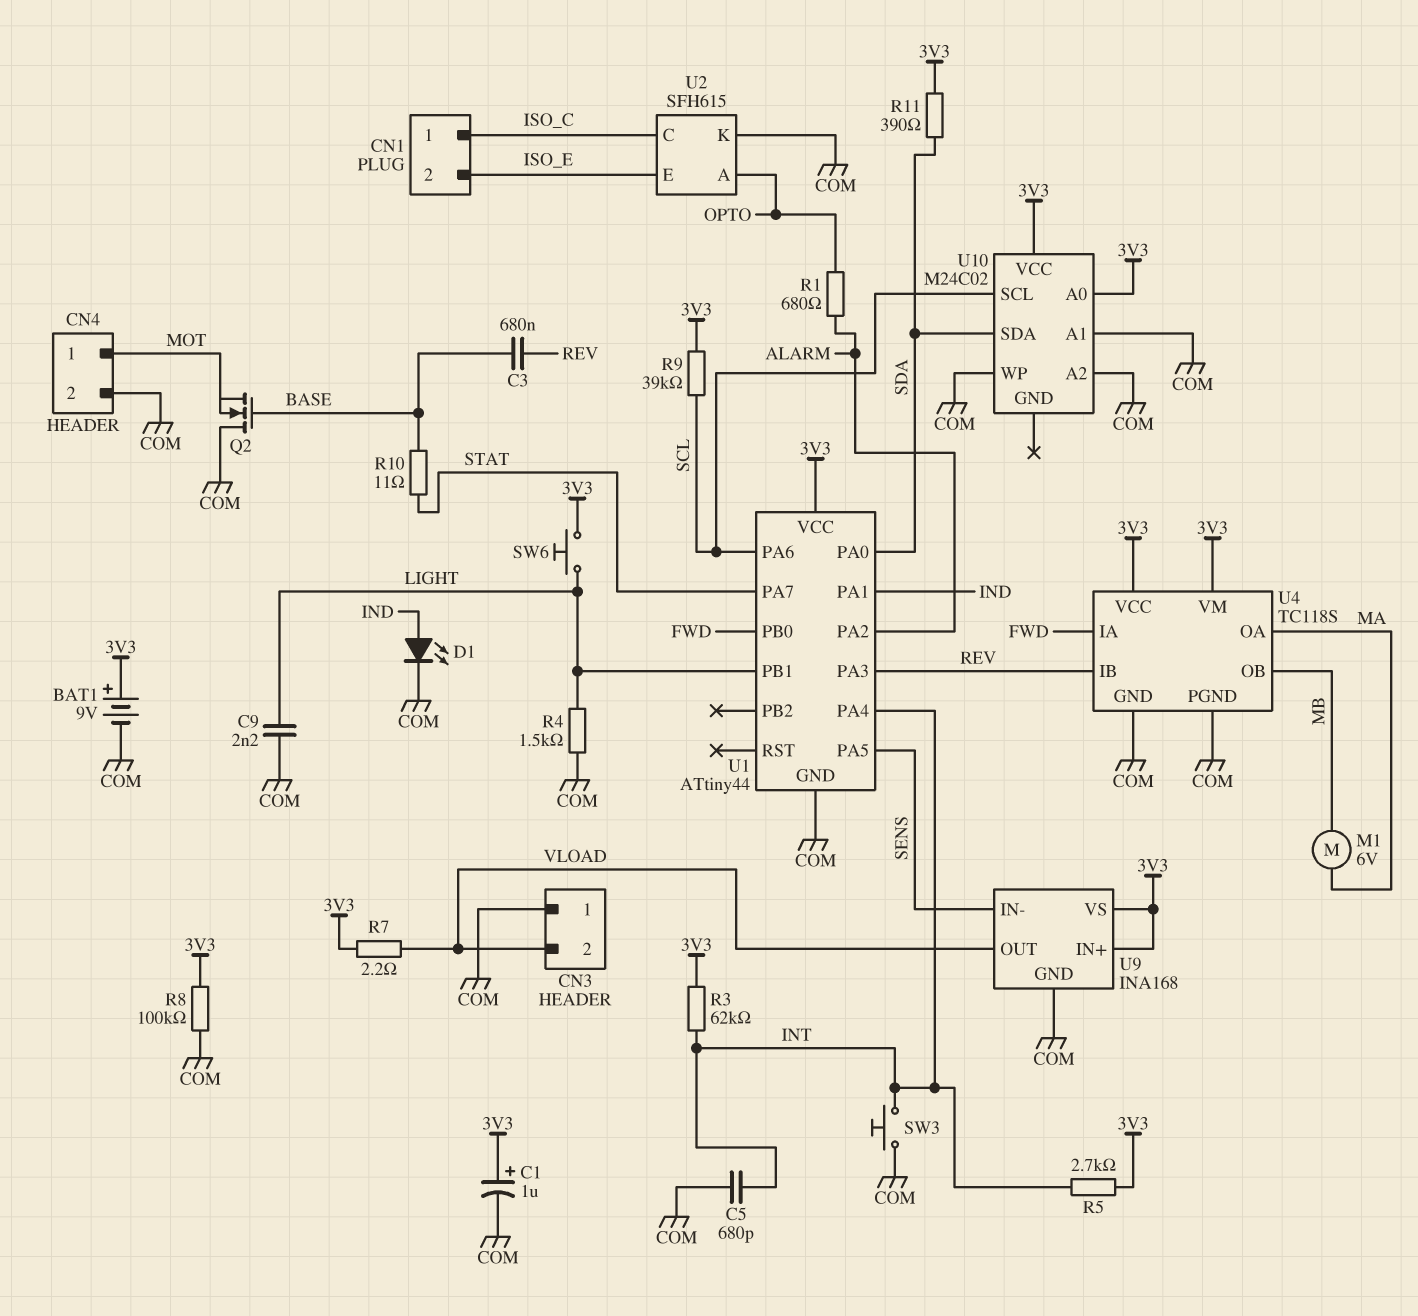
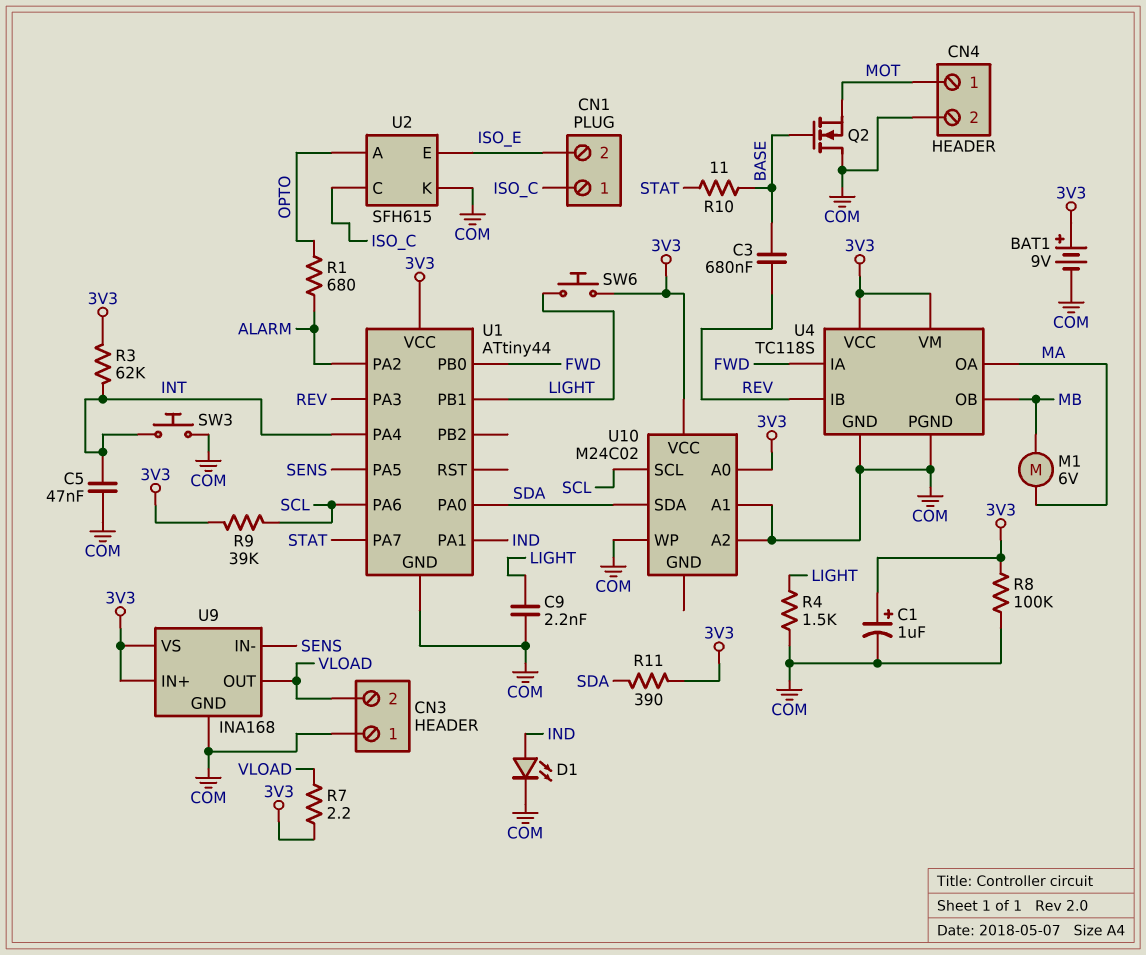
C5: 680pF (COM, INT) -> 47nF (COM, INT)
R5: 2.7k (3V3, INT) -> none

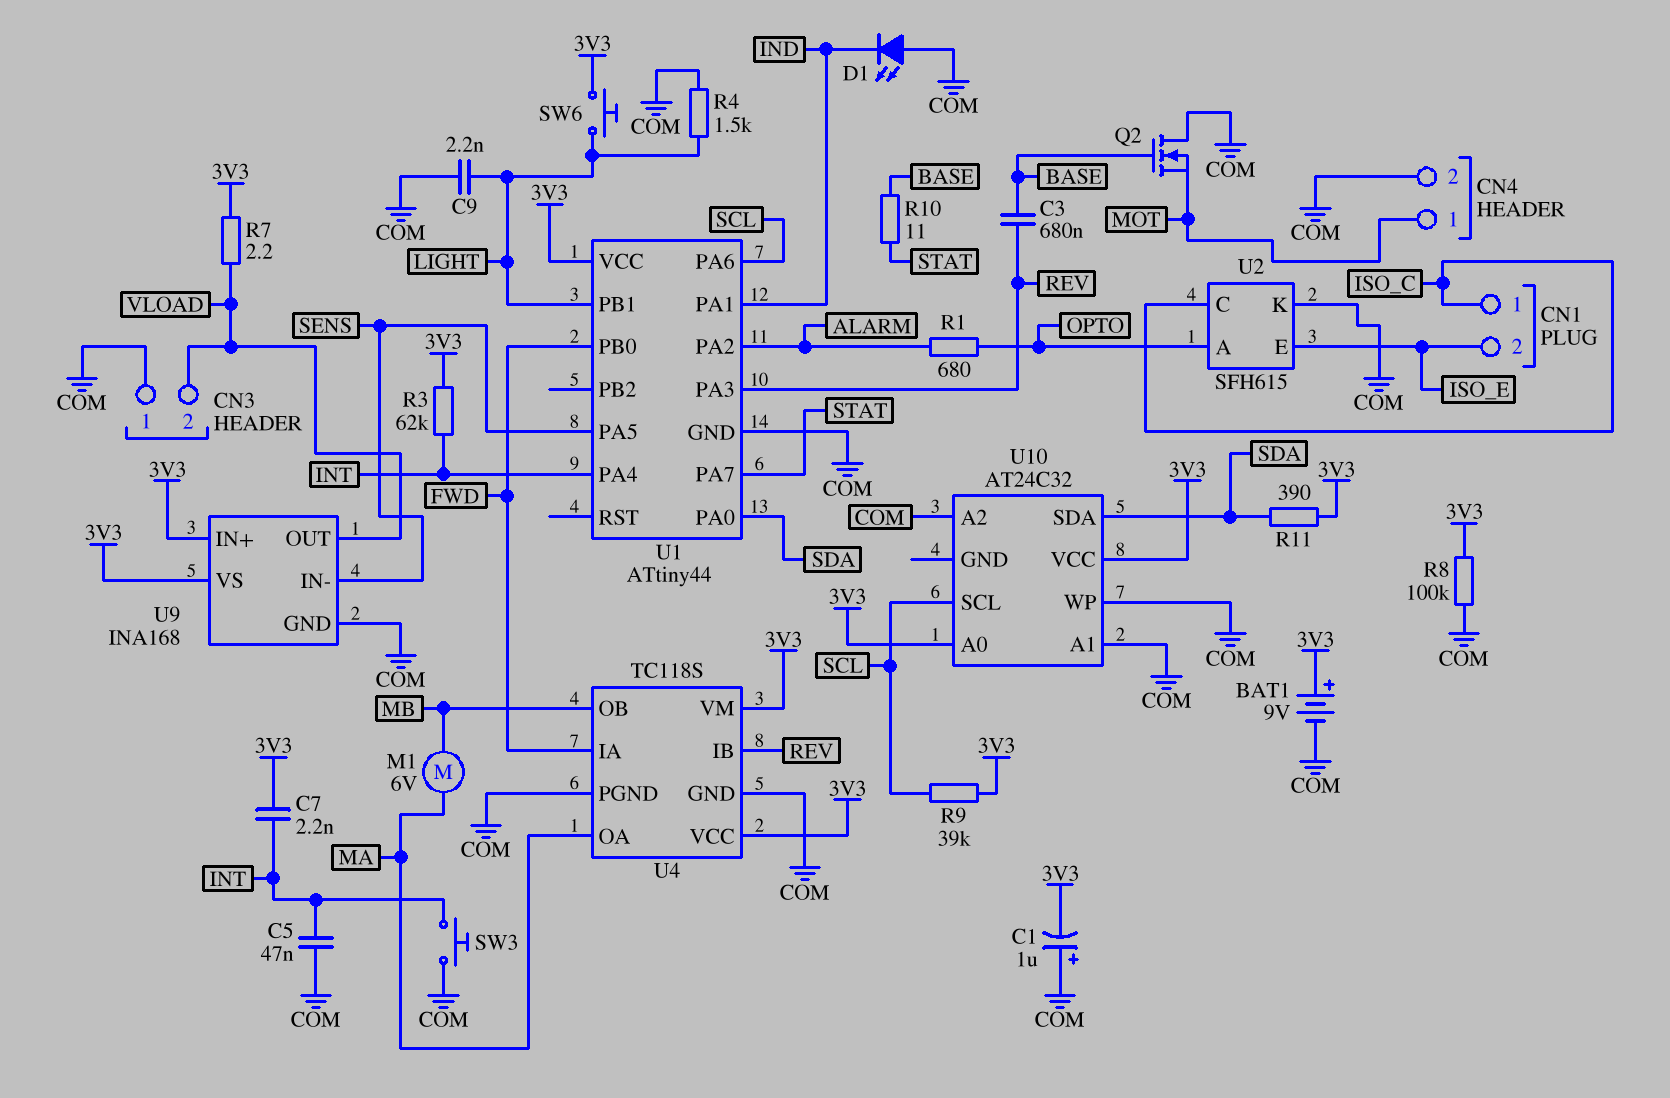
C1: 1uF (plus 3V3, minus COM) -> 1uF (plus COM, minus 3V3)
C7: none -> 2.2nF (3V3, INT)
D1: LED (A IND, K COM) -> LED (A COM, K IND)
U10: M24C02 -> AT24C32

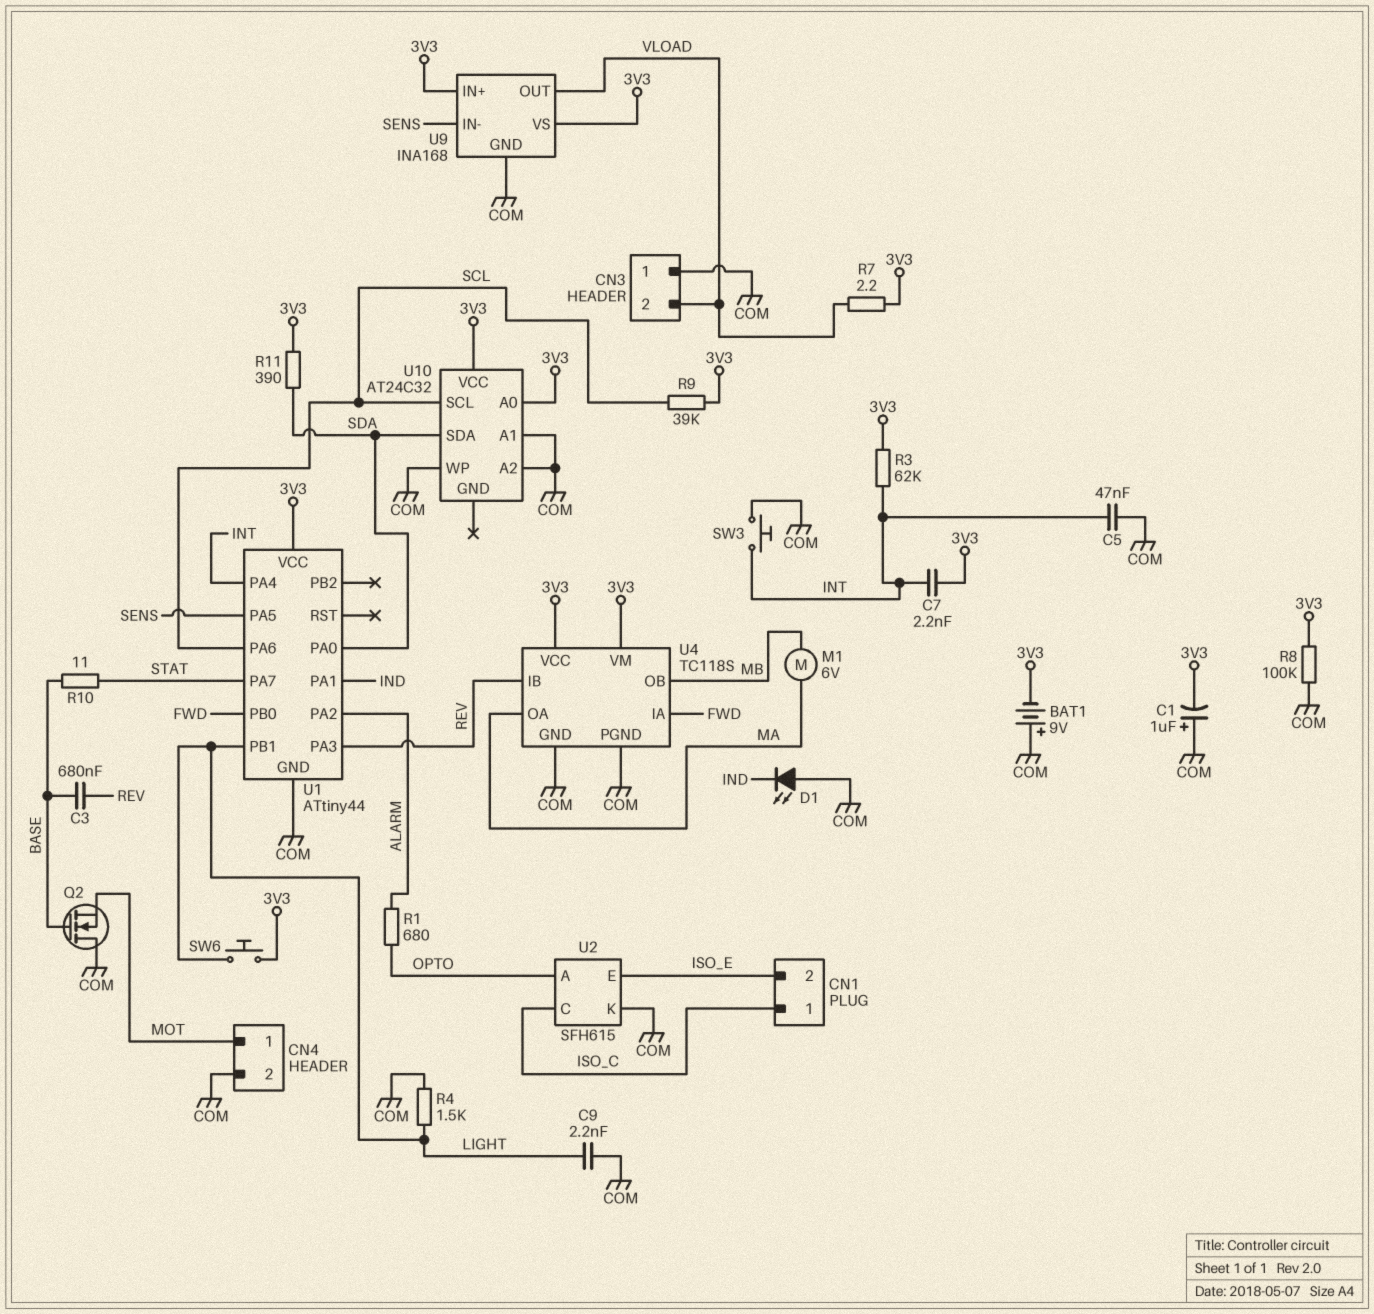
BAT1: 9V (plus 3V3, minus COM) -> 9V (plus COM, minus 3V3)

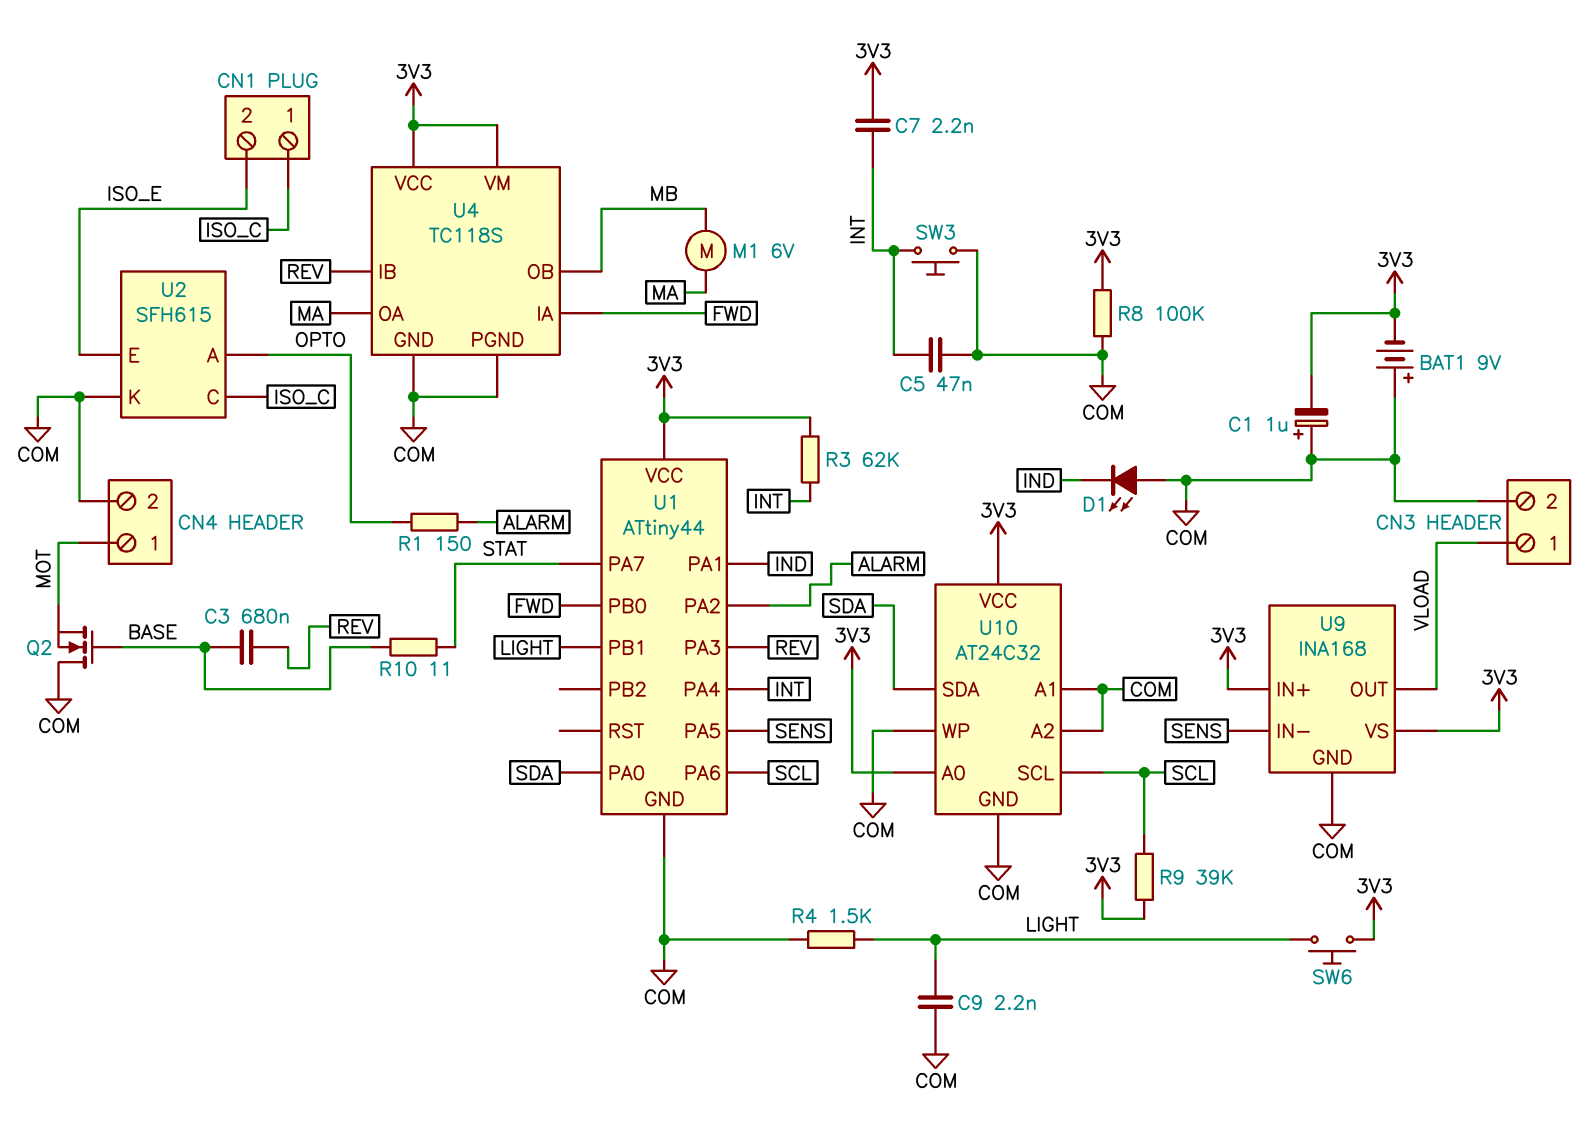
CN3 pin 1: COM -> VLOAD
CN3 pin 2: VLOAD -> COM
R1: 680 (ALARM, OPTO) -> 150 (ALARM, OPTO)
R7: 2.2 (3V3, VLOAD) -> none
R11: 390 (3V3, SDA) -> none
U10 pin GND: none -> COM

